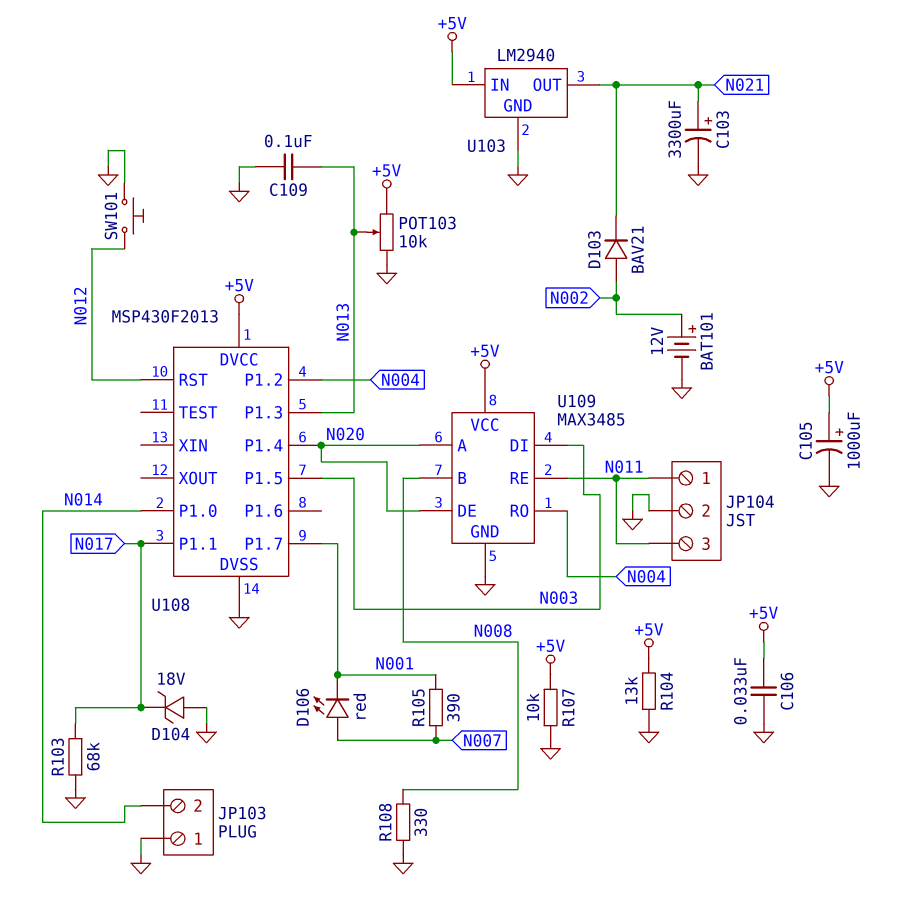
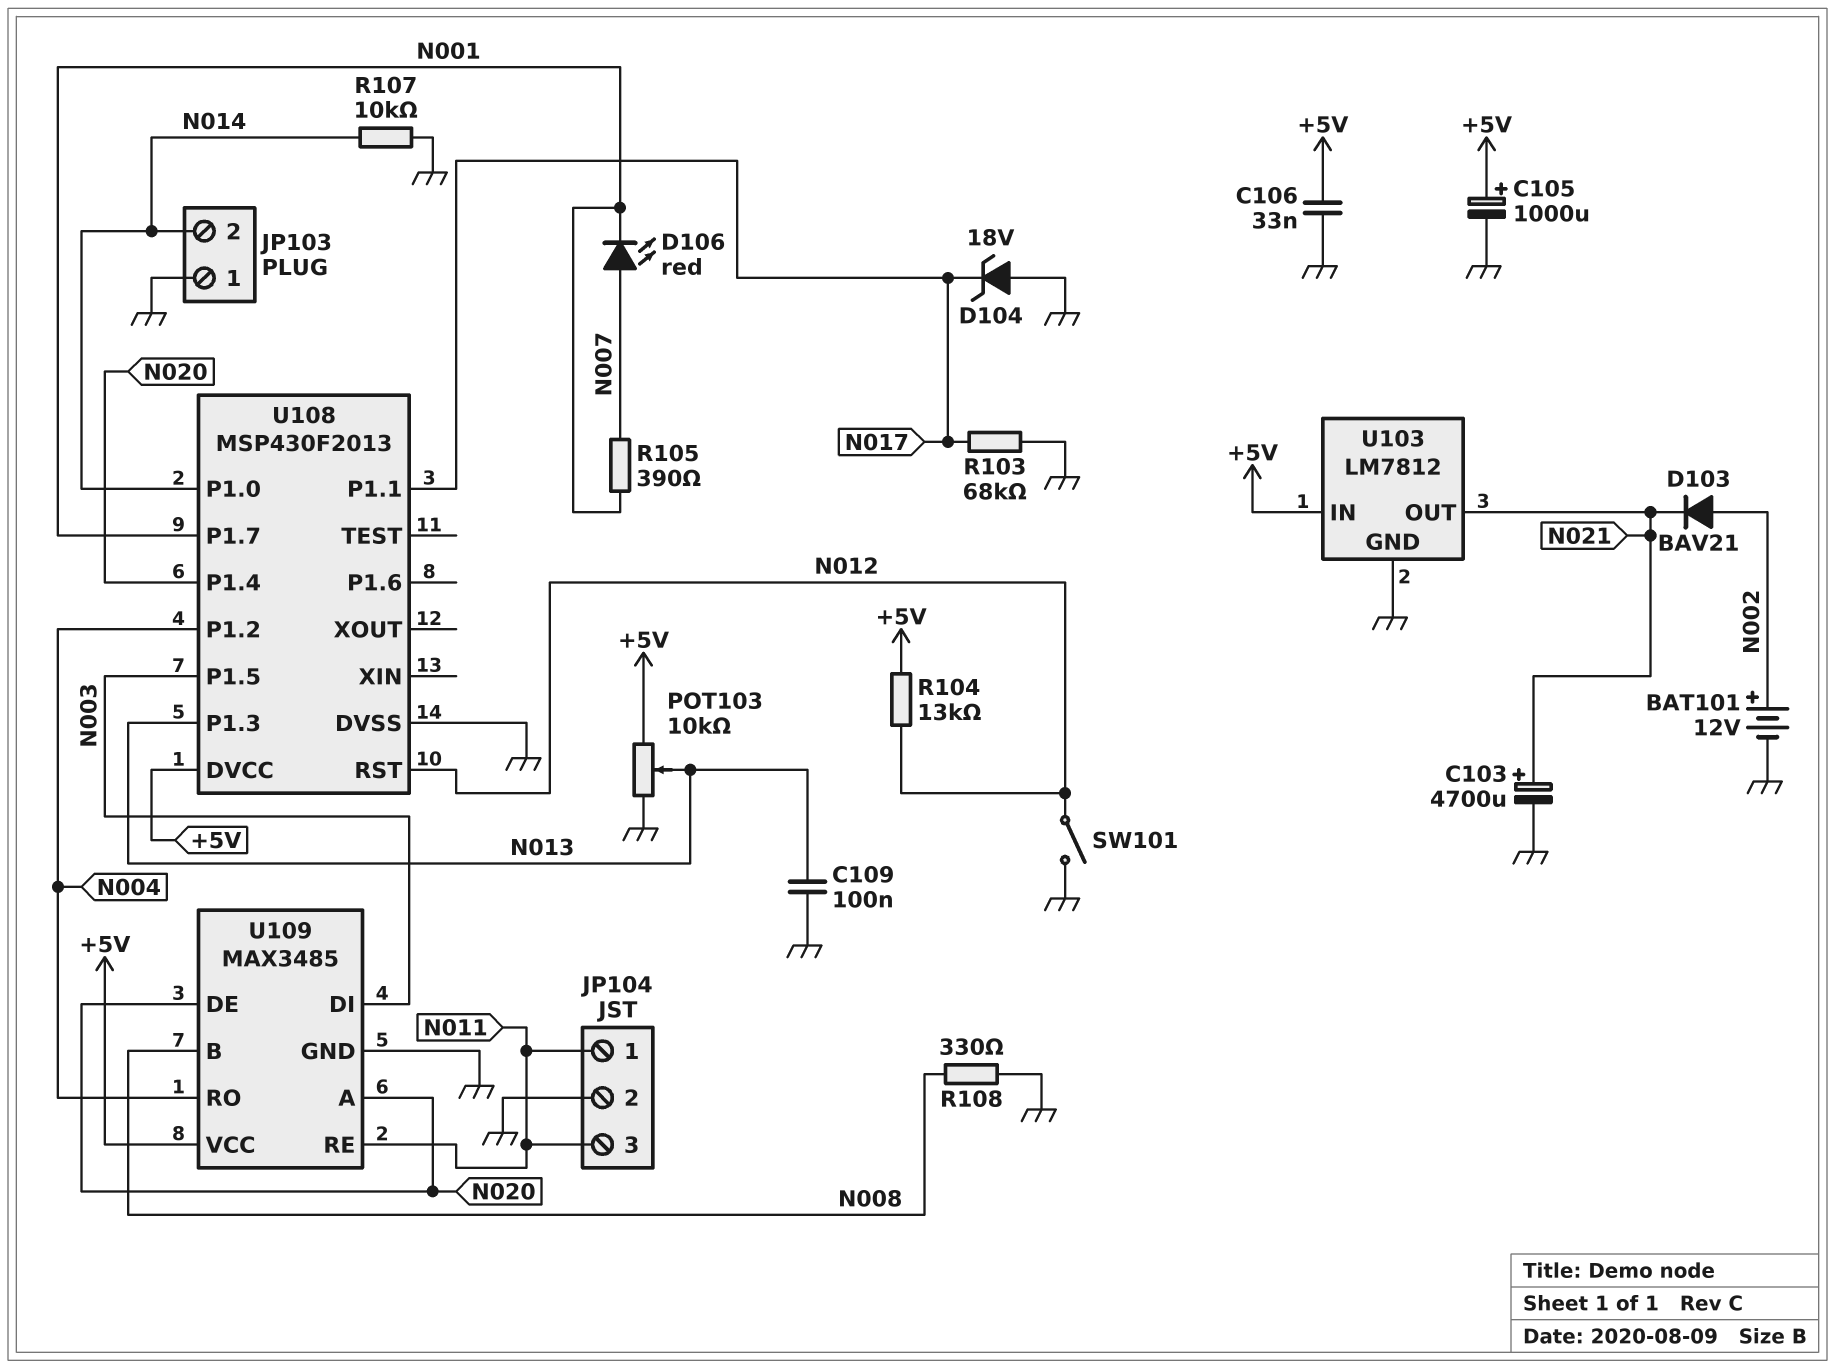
C103: 3300uF (plus N021, minus GND) -> 4700uF (plus N021, minus GND)
R104: 13k (+5V, GND) -> 13k (+5V, N012)
R107: 10k (+5V, GND) -> 10k (GND, N014)
SW101: button (GND, N012) -> switch (GND, N012)
U103: LM2940 -> LM7812

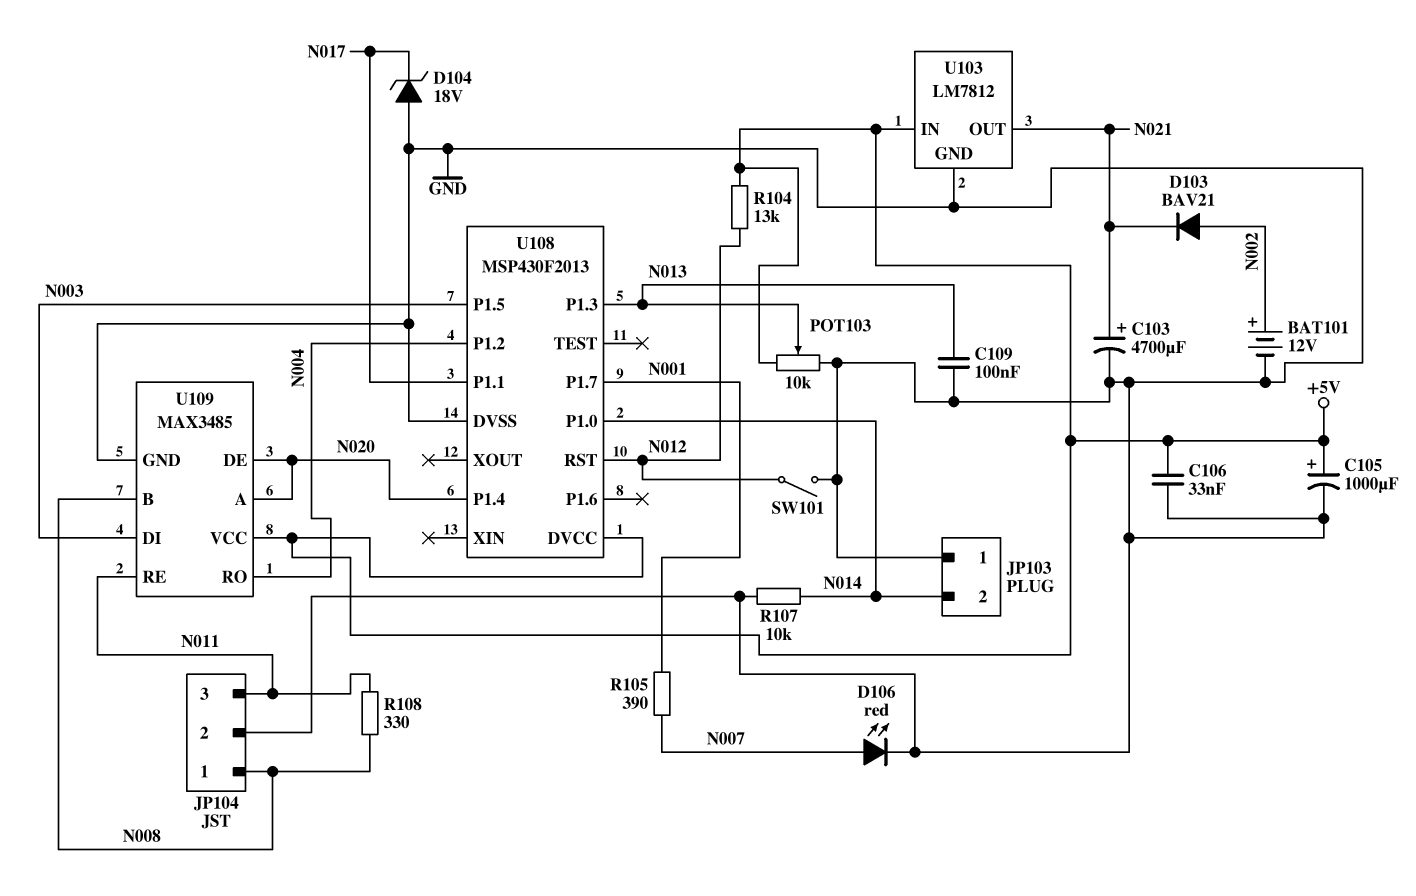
D106: LED red (A N007, K N001) -> LED red (A N007, K GND)
JP104 pin 1: N011 -> N008
R103: 68k (GND, N017) -> none
R108: 330 (GND, N008) -> 330 (N008, N011)

